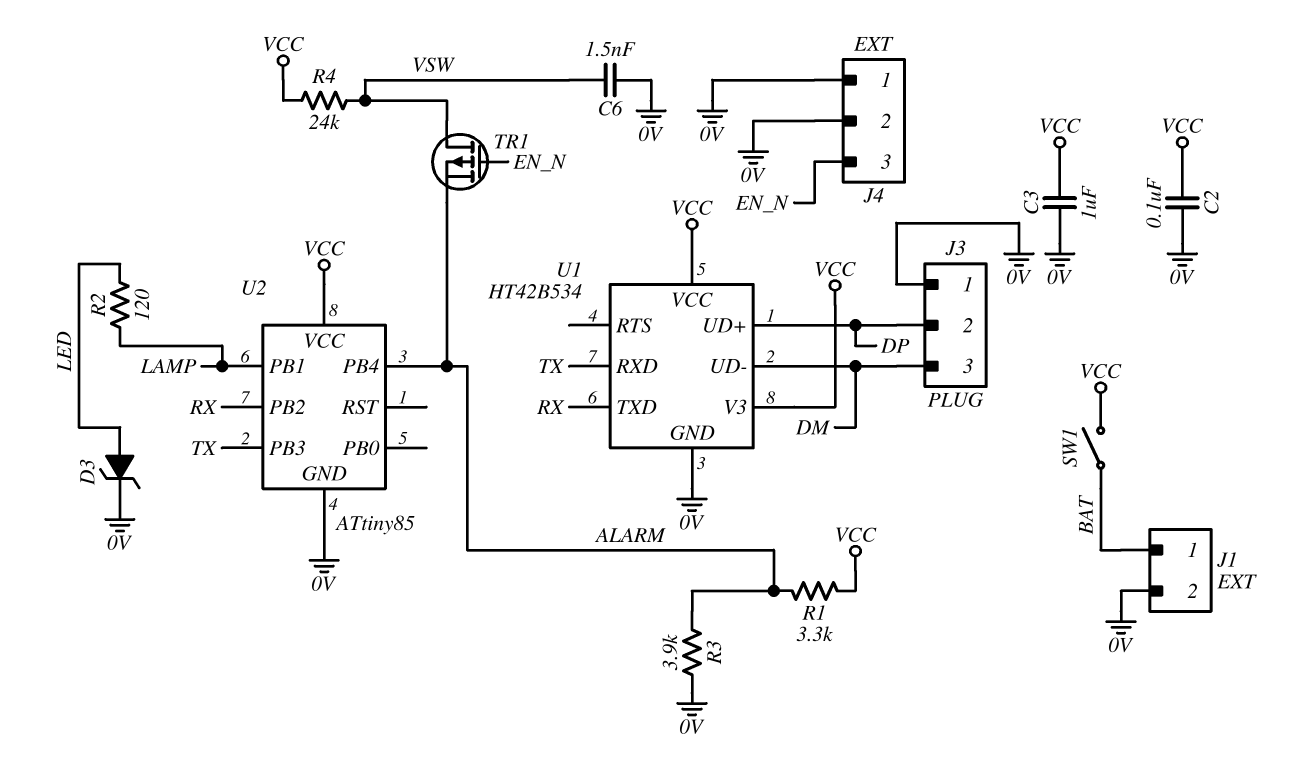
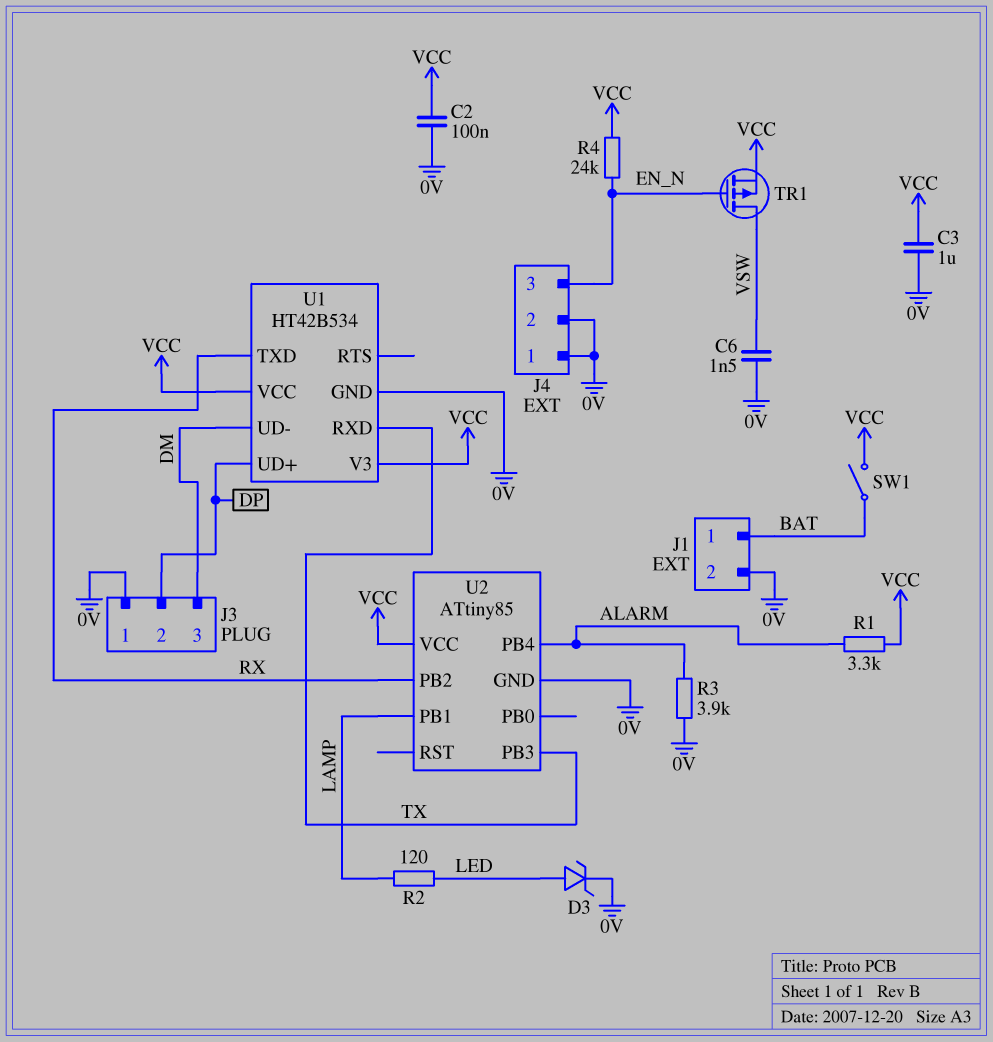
R4: 24k (VCC, VSW) -> 24k (EN_N, VCC)
TR1: PMOS (G EN_N, D VSW, S ALARM) -> PMOS (G EN_N, D VSW, S VCC)

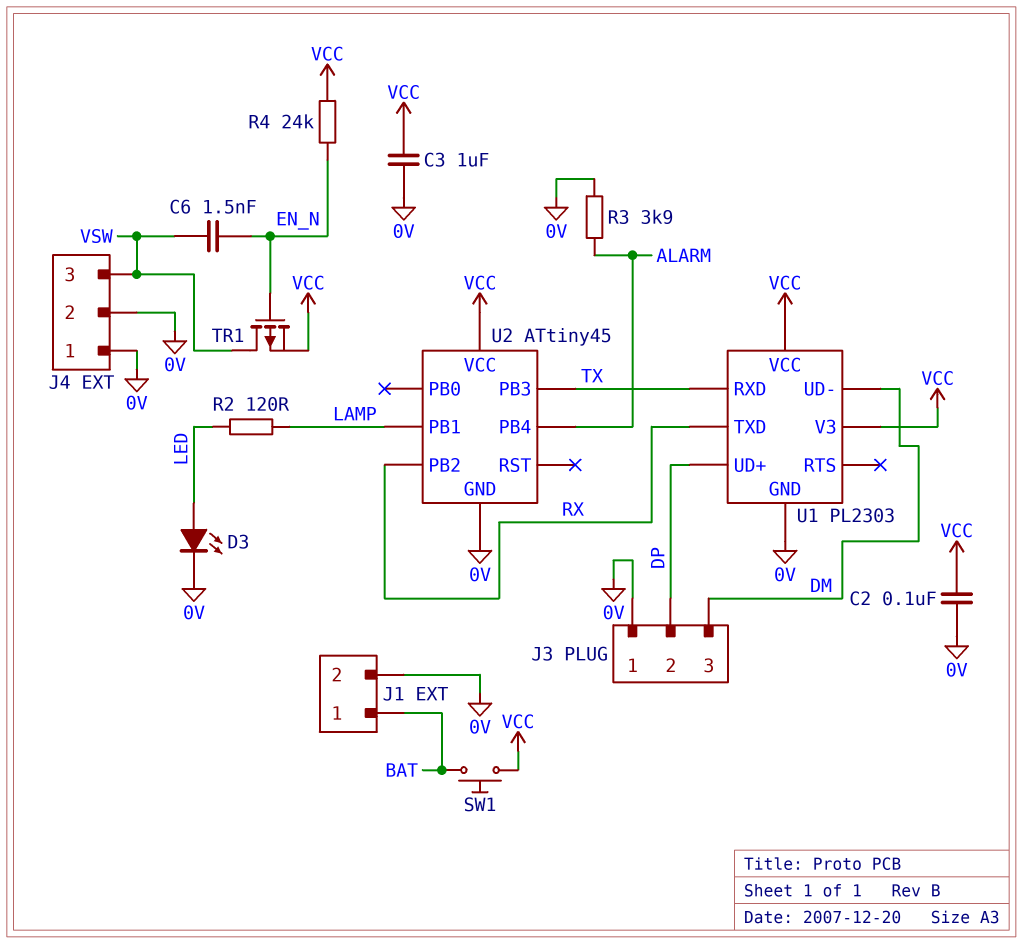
C6: 1.5nF (0V, VSW) -> 1.5nF (EN_N, VSW)
D3: zener (A LED, K 0V) -> LED (A LED, K 0V)
J4 pin 3: EN_N -> VSW
R1: 3.3k (ALARM, VCC) -> none
SW1: switch (BAT, VCC) -> button (BAT, VCC)
U1: HT42B534 -> PL2303
U2: ATtiny85 -> ATtiny45

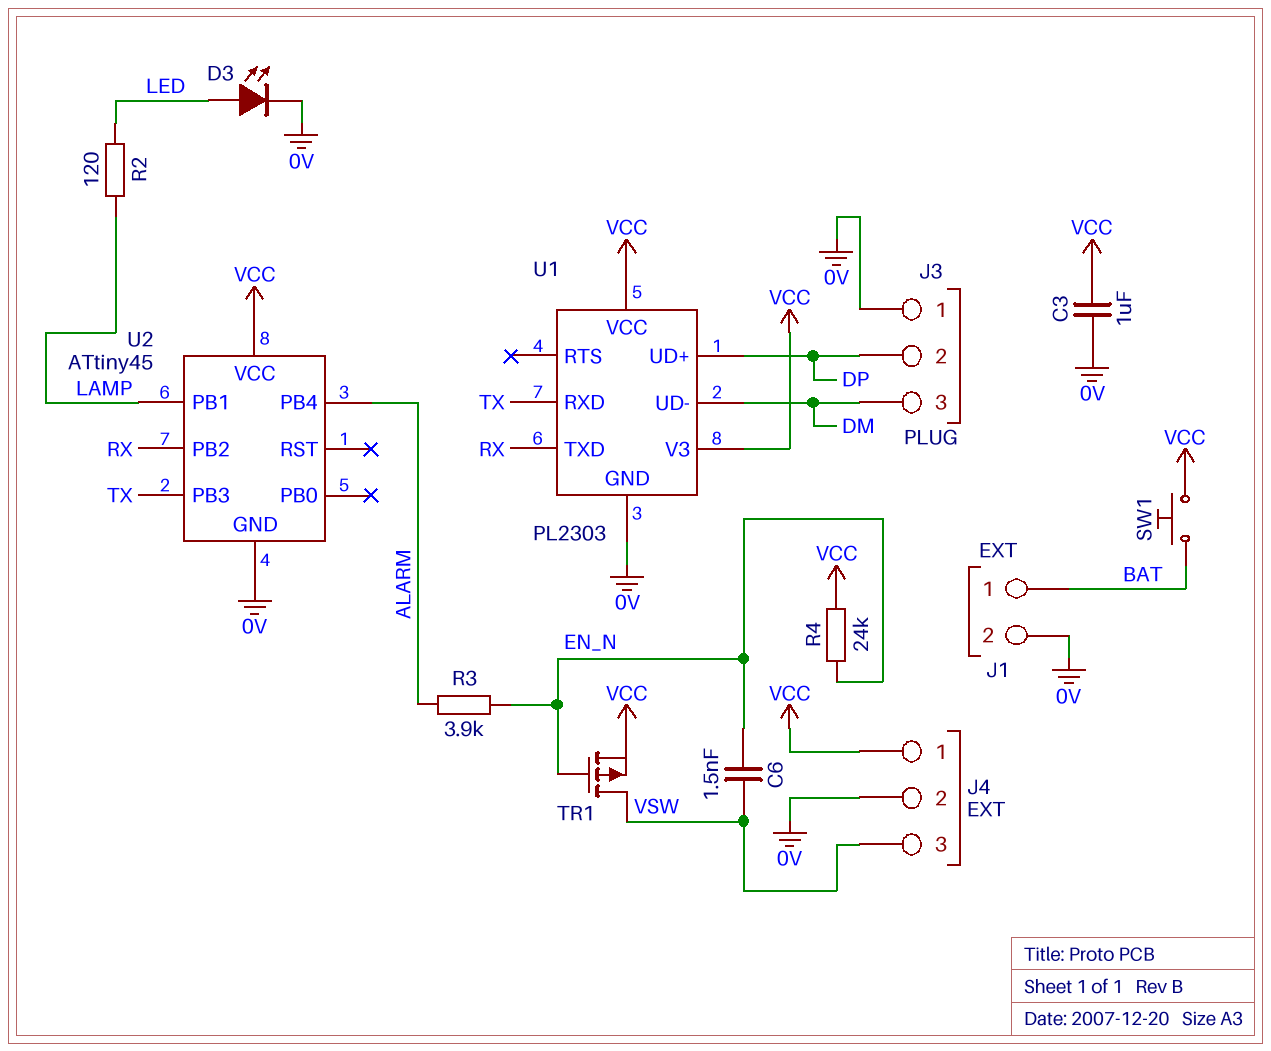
C2: 100nF (0V, VCC) -> none
J4 pin 1: 0V -> VCC
R3: 3.9k (0V, ALARM) -> 3.9k (ALARM, EN_N)

